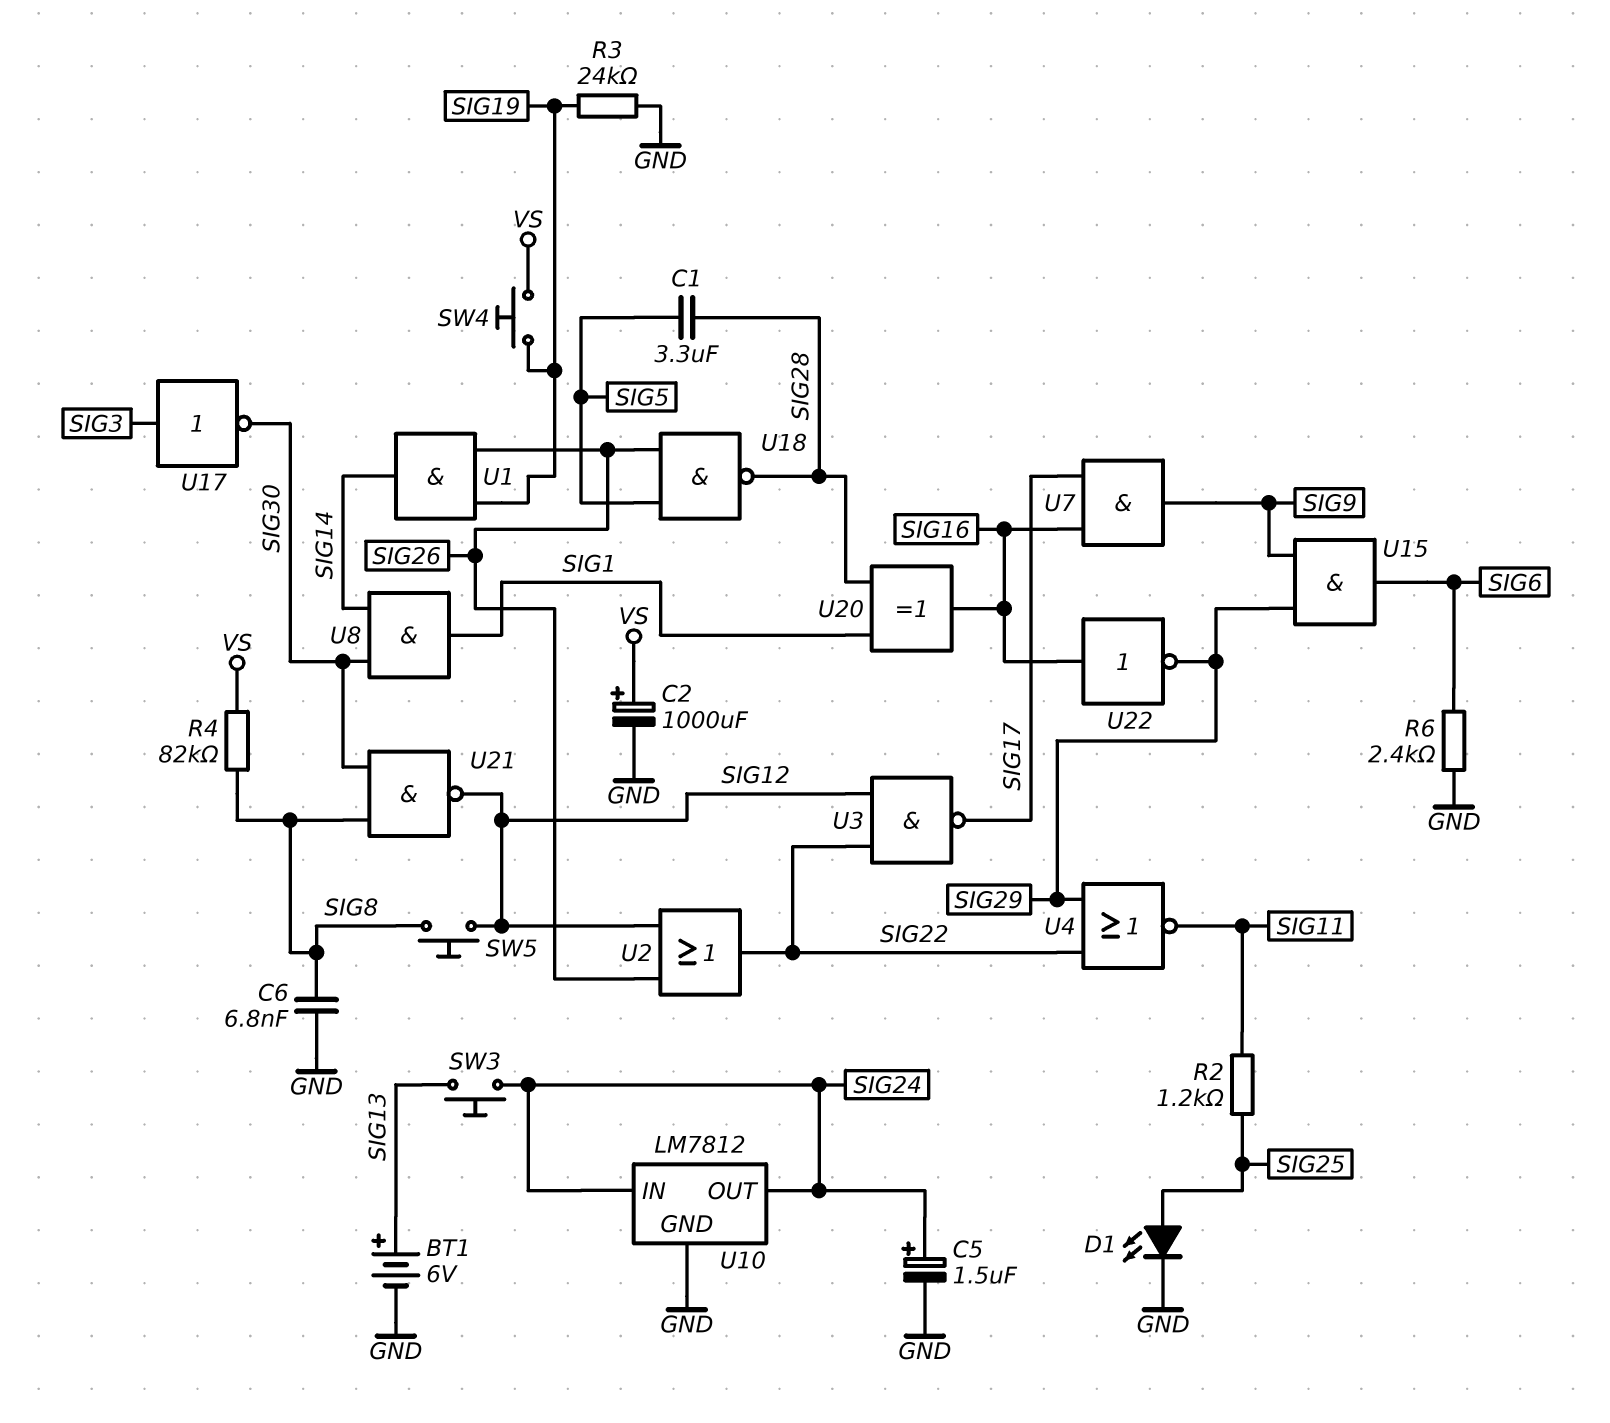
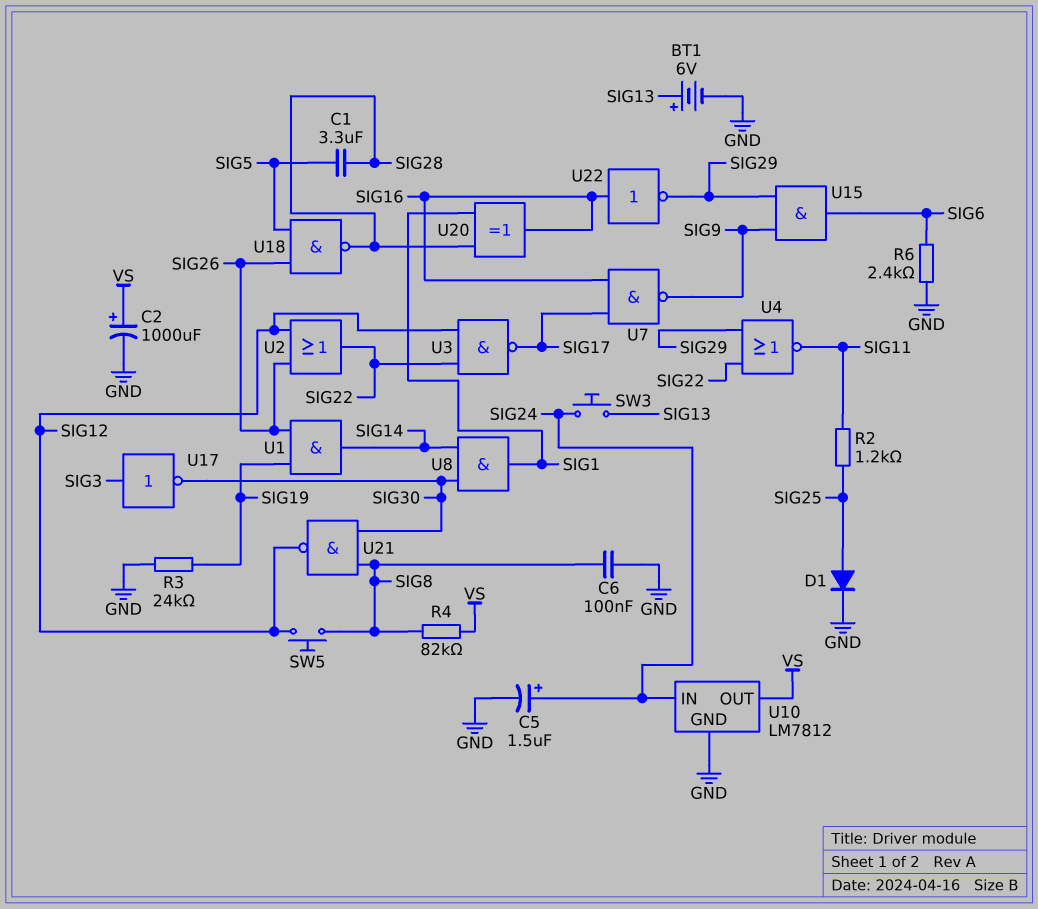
C6: 6.8nF (GND, SIG8) -> 100nF (GND, SIG8)
D1: LED (A SIG25, K GND) -> diode (A SIG25, K GND)
SW4: button (SIG19, VS) -> none
U7: AND (in SIG16, in SIG17, out SIG9) -> NAND (in SIG16, in SIG17, out SIG9)
U10 pin OUT: SIG24 -> VS

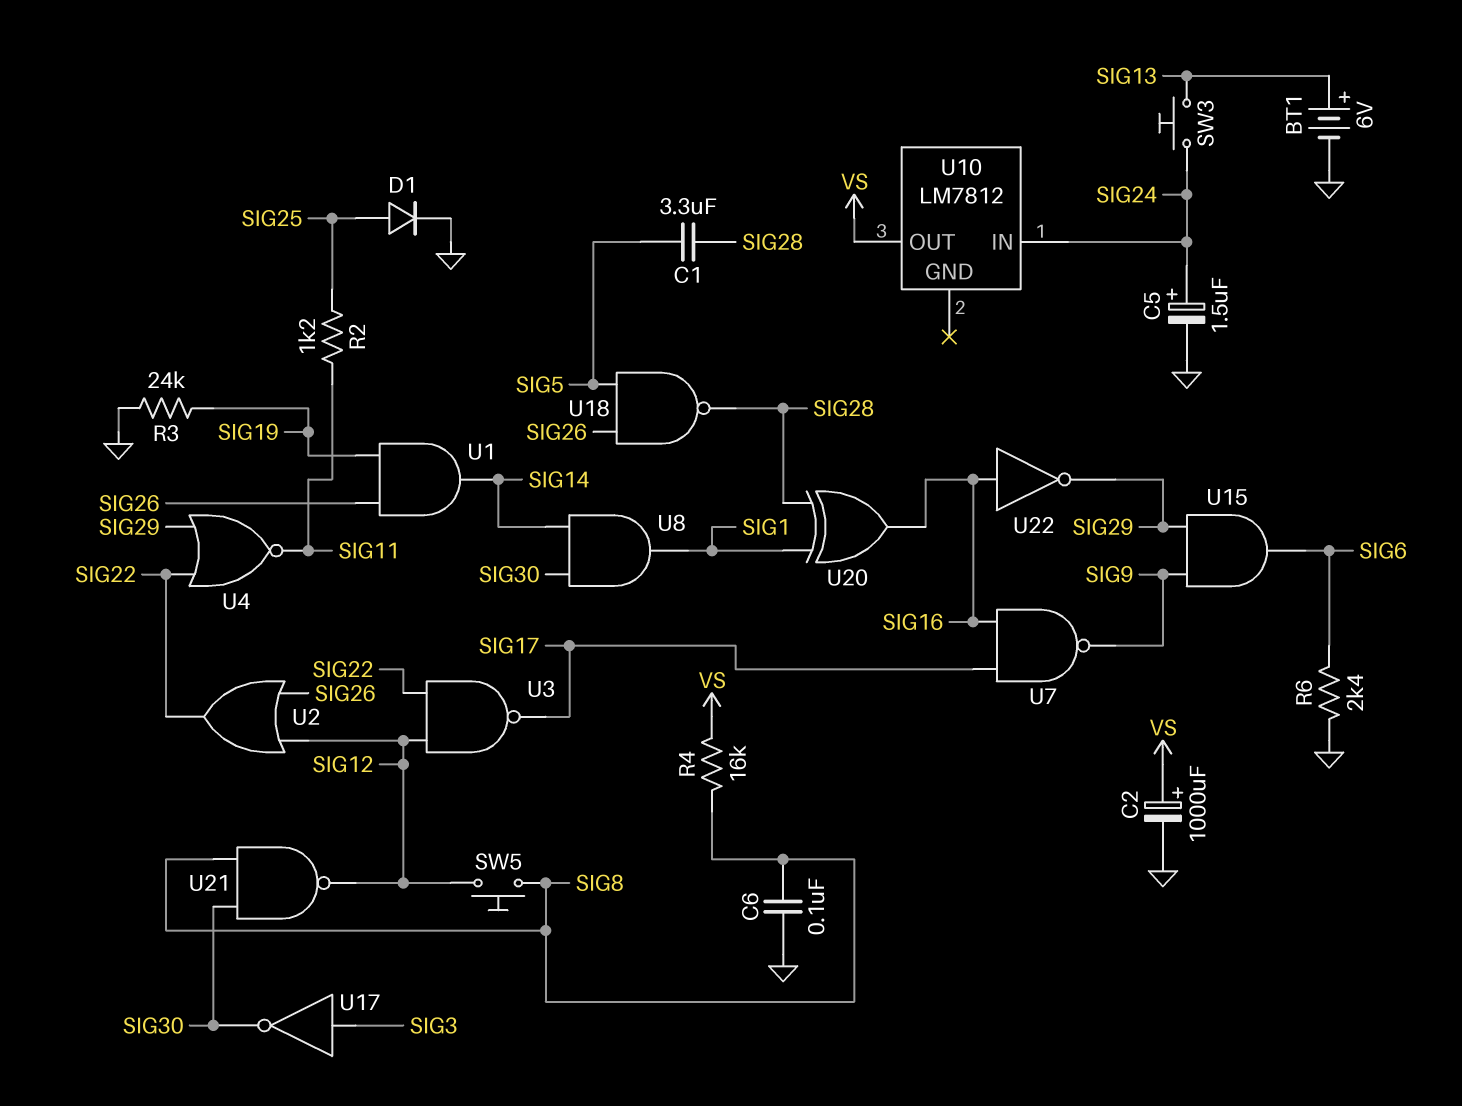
R4: 82k (SIG8, VS) -> 16k (SIG8, VS)
U10 pin GND: GND -> none

